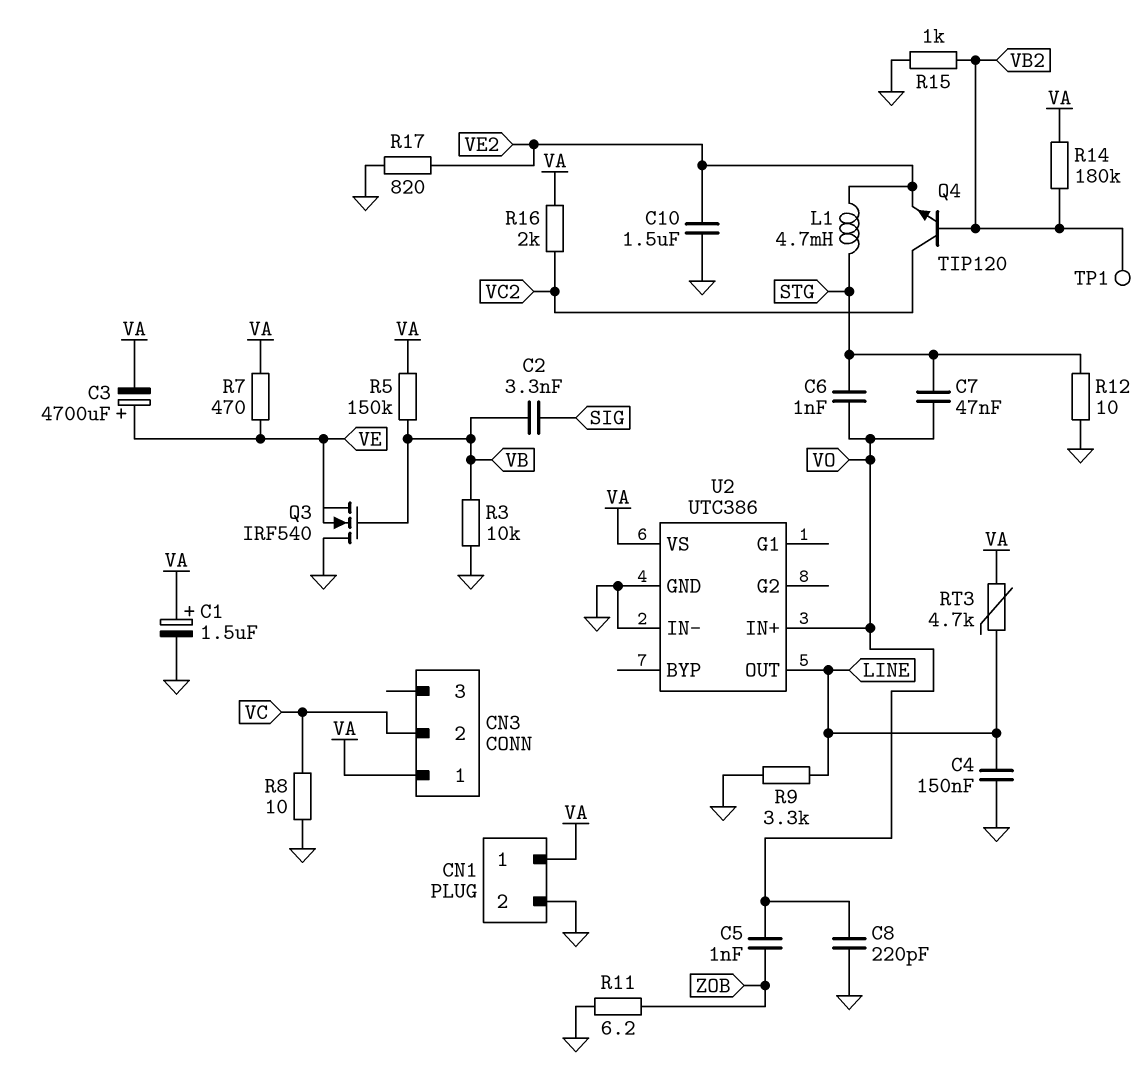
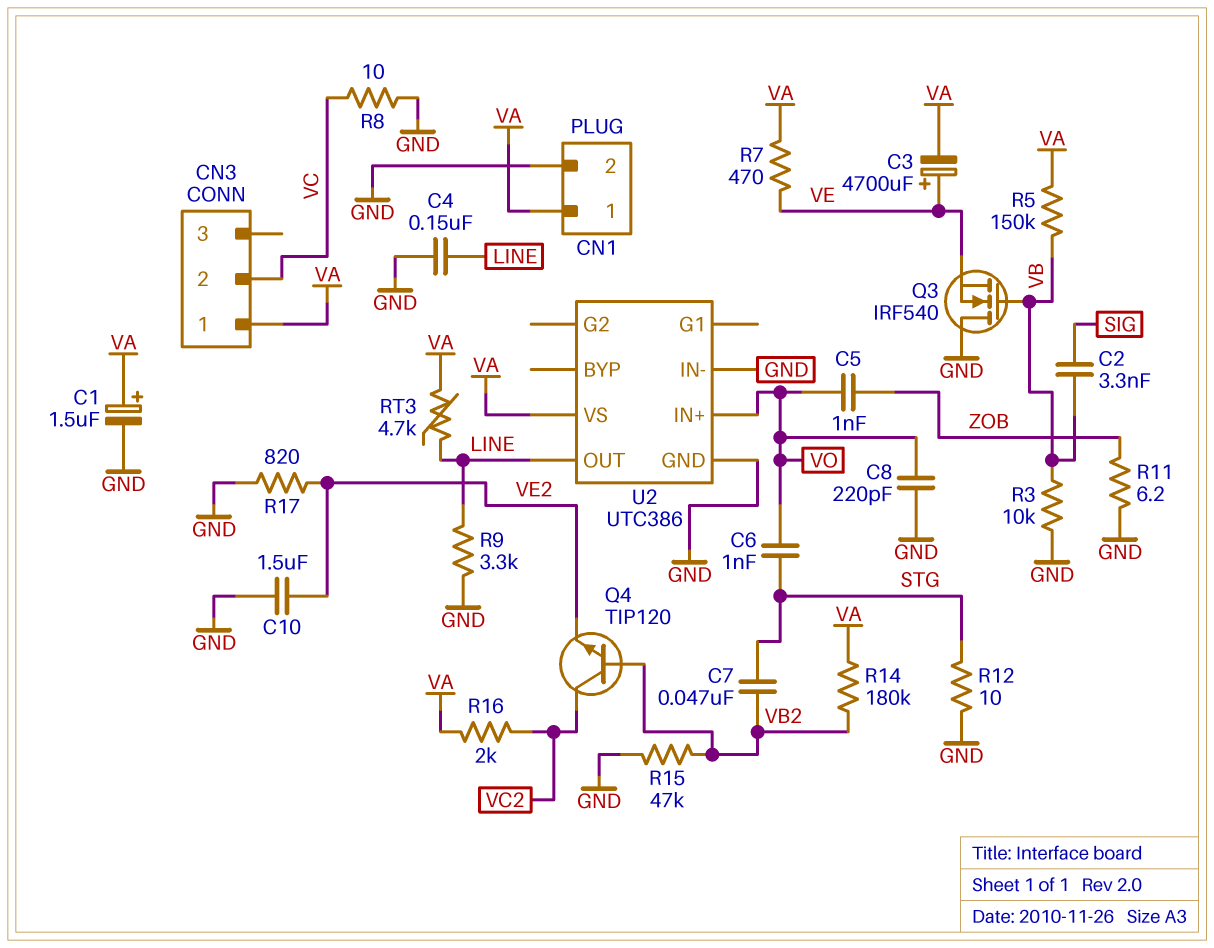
C7: 47nF (STG, VO) -> 47nF (STG, VB2)
L1: 4.7mH (STG, VE2) -> none
R15: 1k (GND, VB2) -> 47k (GND, VB2)
TP1: test point (VB2) -> none

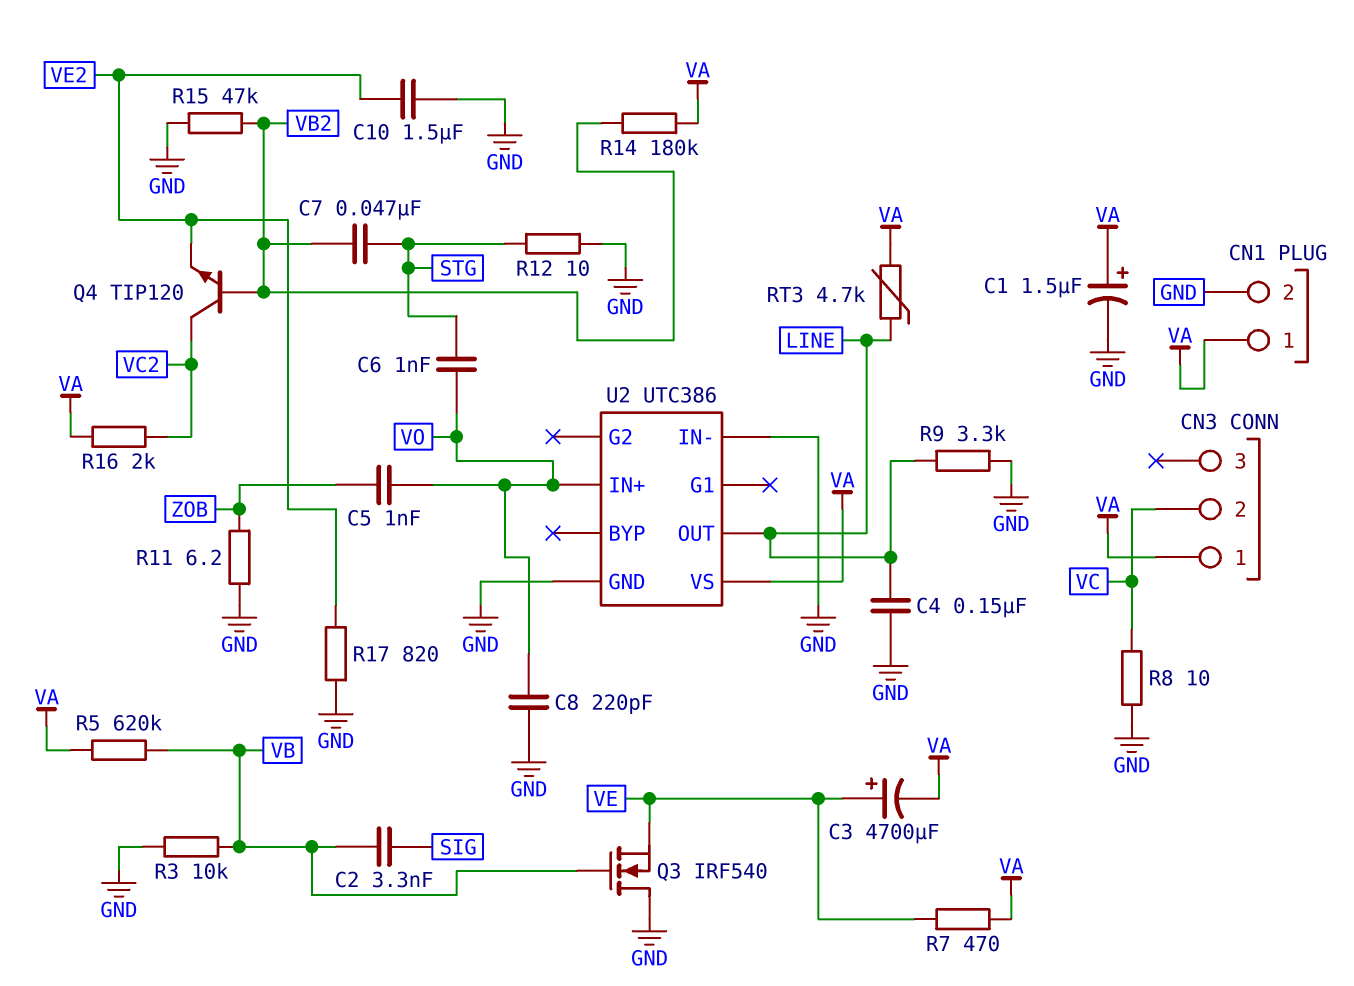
R5: 150k (VA, VB) -> 620k (VA, VB)

